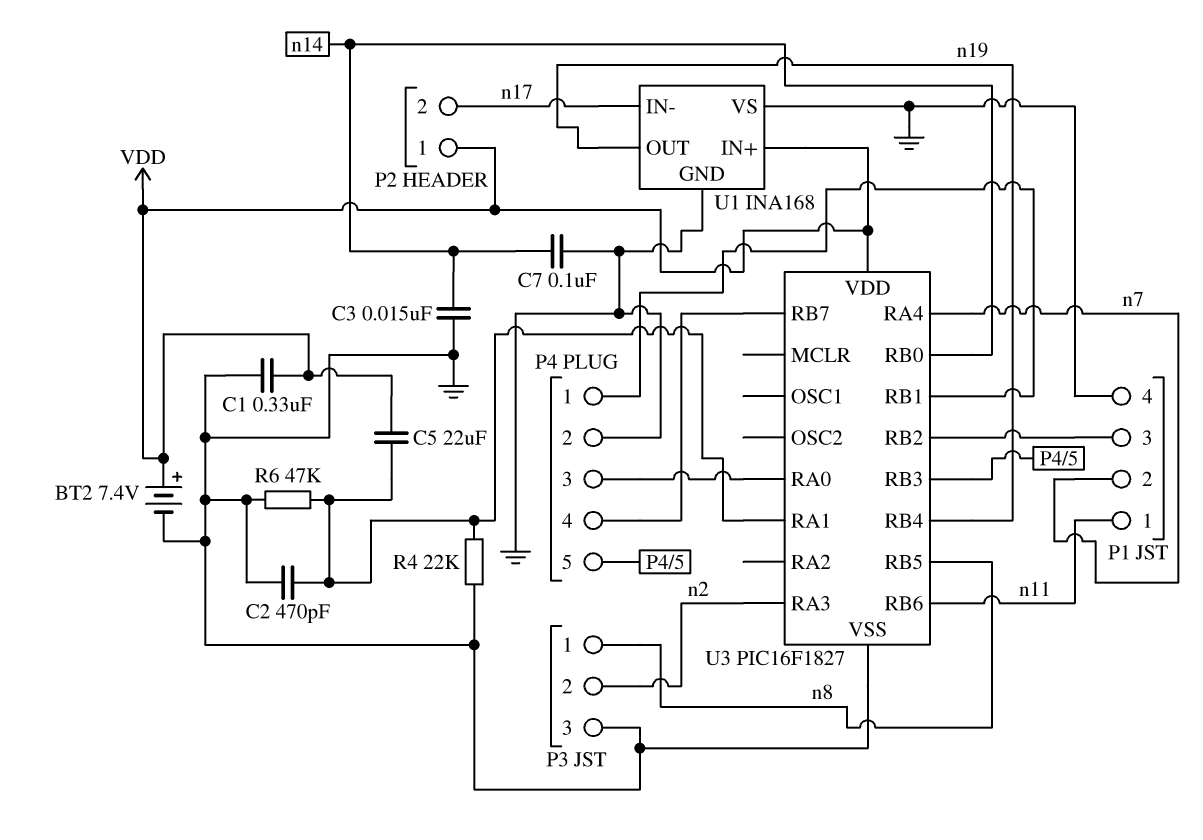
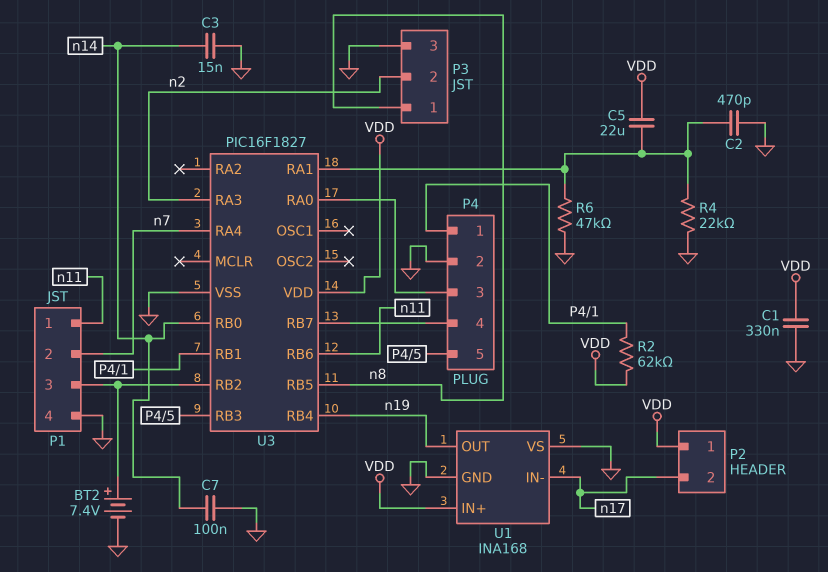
BT2: 7.4V (plus VDD, minus GND) -> 7.4V (plus P1/3, minus GND)
R2: none -> 62k (P4/1, VDD)

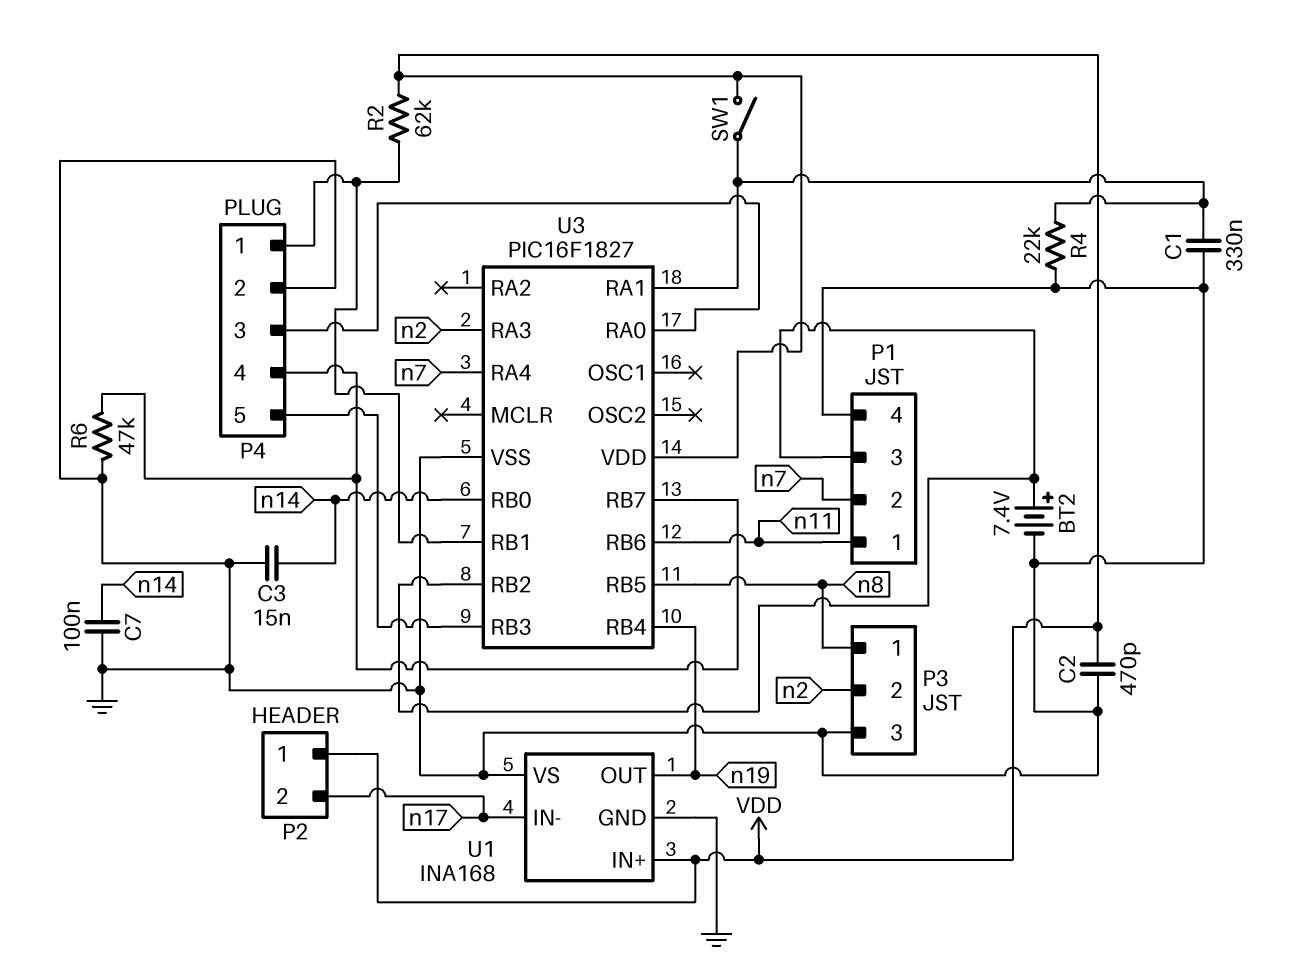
C1: 330nF (GND, VDD) -> 330nF (GND, U3/RA1)
C2: 470pF (GND, U3/RA1) -> 470pF (GND, VDD)
C5: 22uF (U3/RA1, VDD) -> none
R6: 47k (GND, U3/RA1) -> 47k (GND, P4/4)
SW1: none -> switch (U3/RA1, VDD)

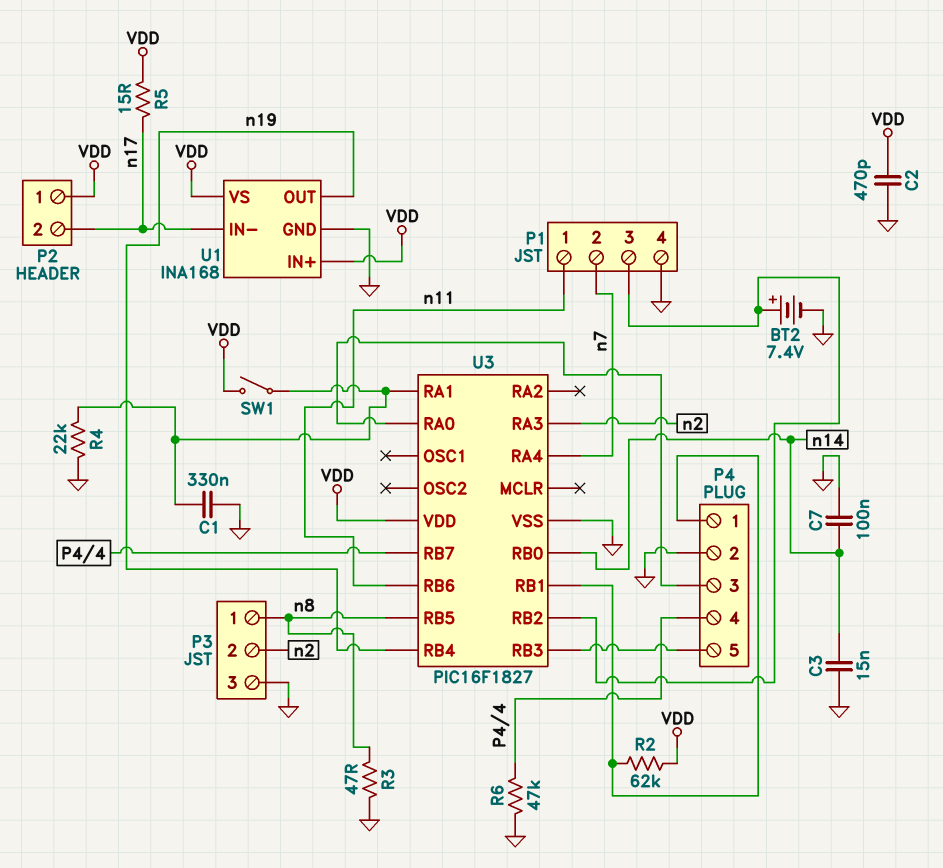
R3: none -> 47 (GND, n8)
R5: none -> 15 (VDD, n17)
U1 pin VS: GND -> VDD

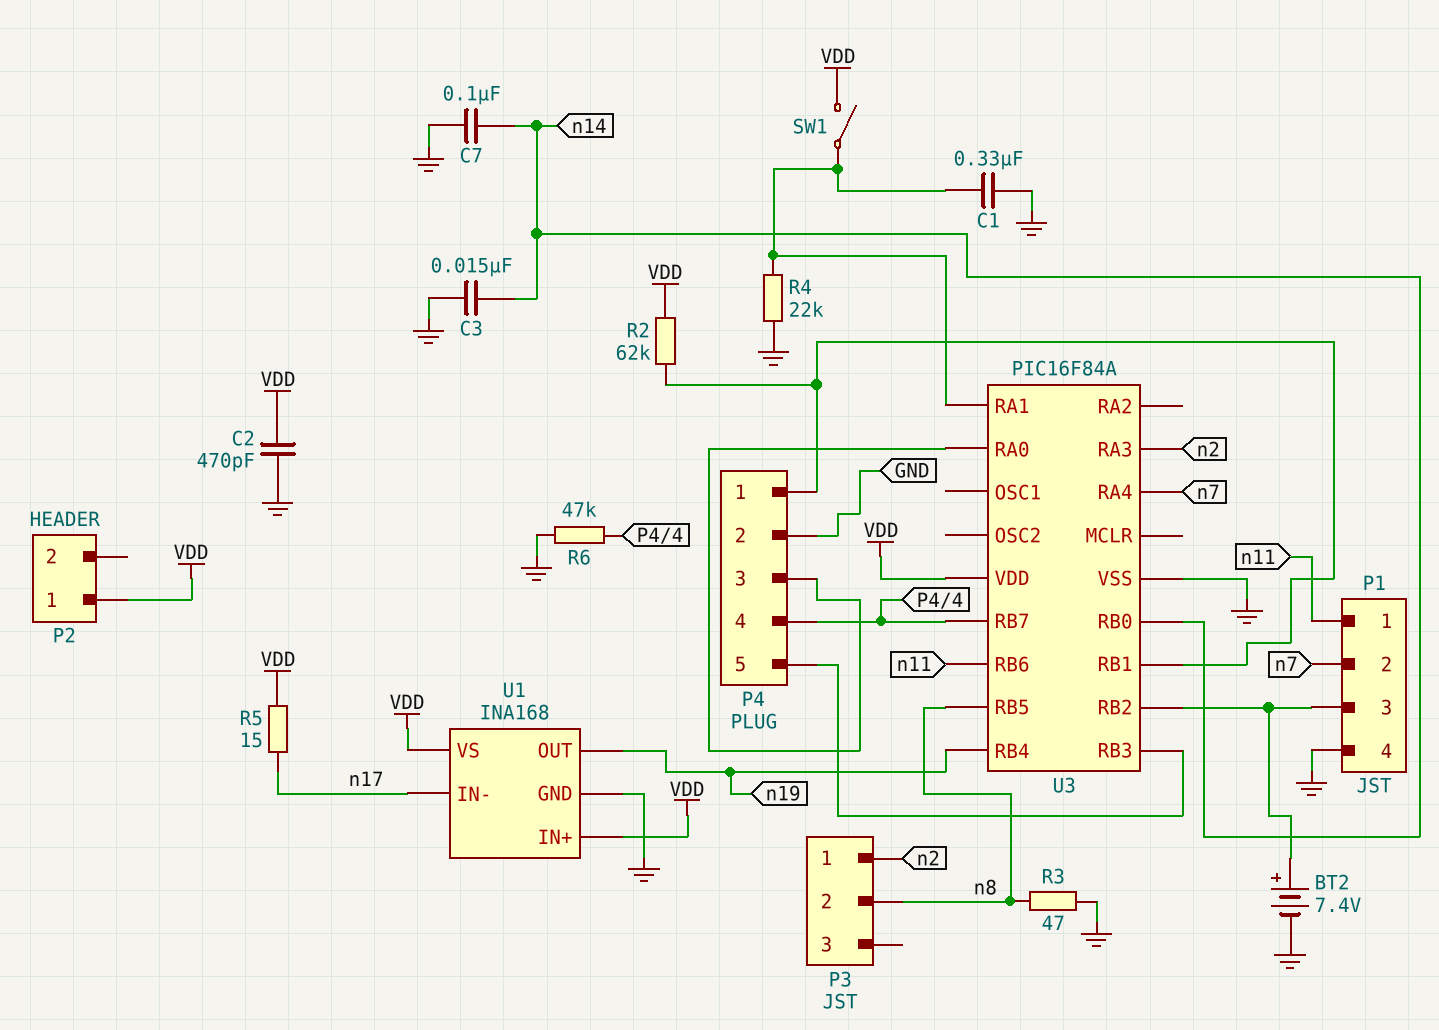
P2 pin 2: n17 -> none
P3 pin 1: n8 -> n2
P3 pin 2: n2 -> n8
P3 pin 3: GND -> none
U3: PIC16F1827 -> PIC16F84A

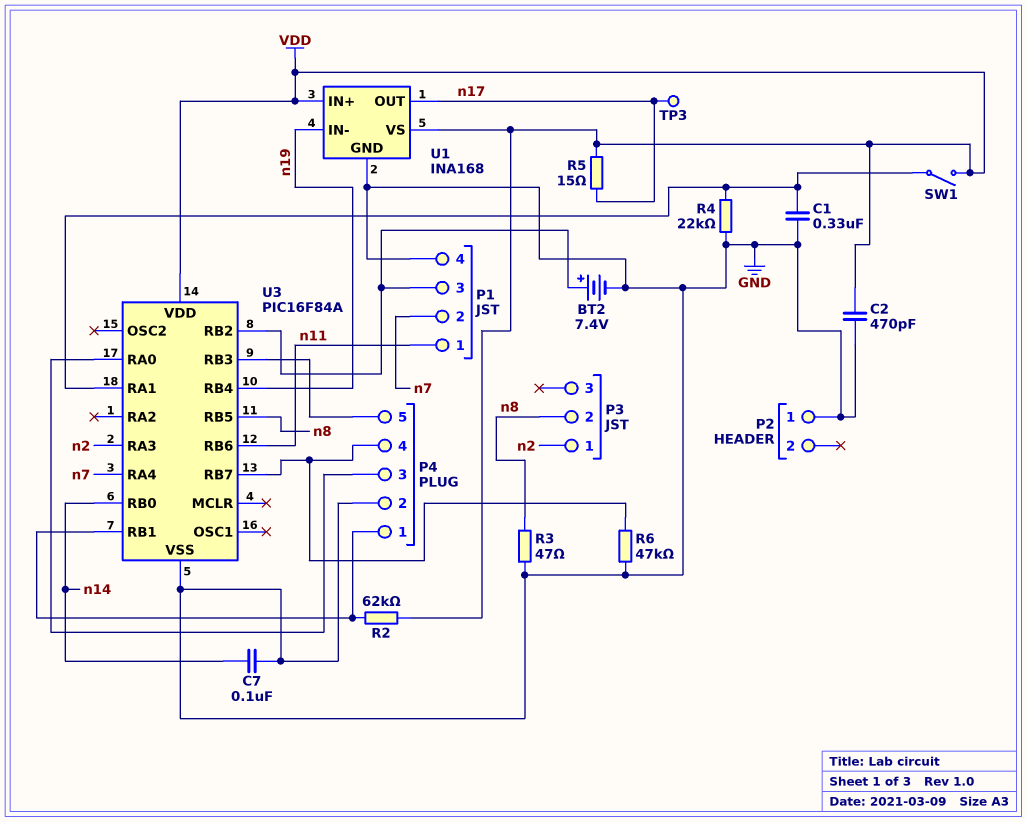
C3: 15nF (GND, n14) -> none
P2 pin 1: VDD -> GND
TP3: none -> test point (n17)
U1 pin IN-: n17 -> n19
U1 pin OUT: n19 -> n17

